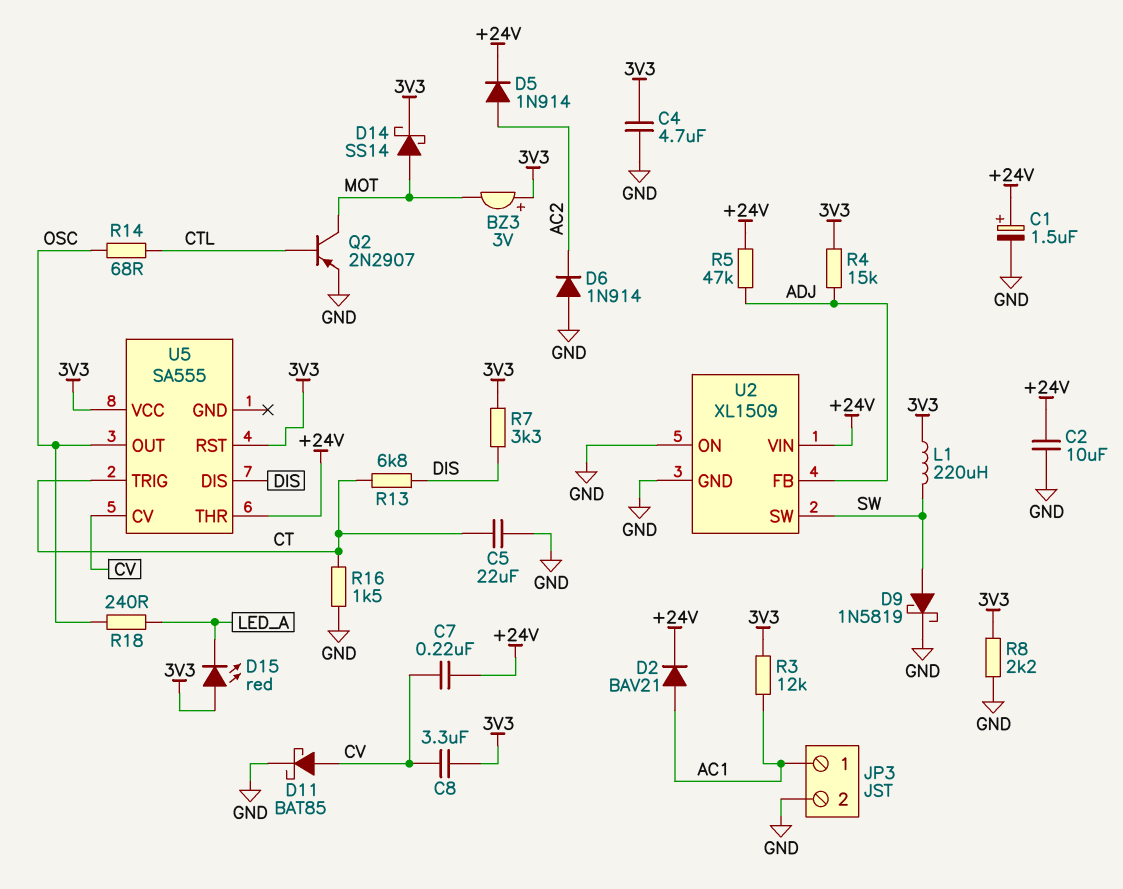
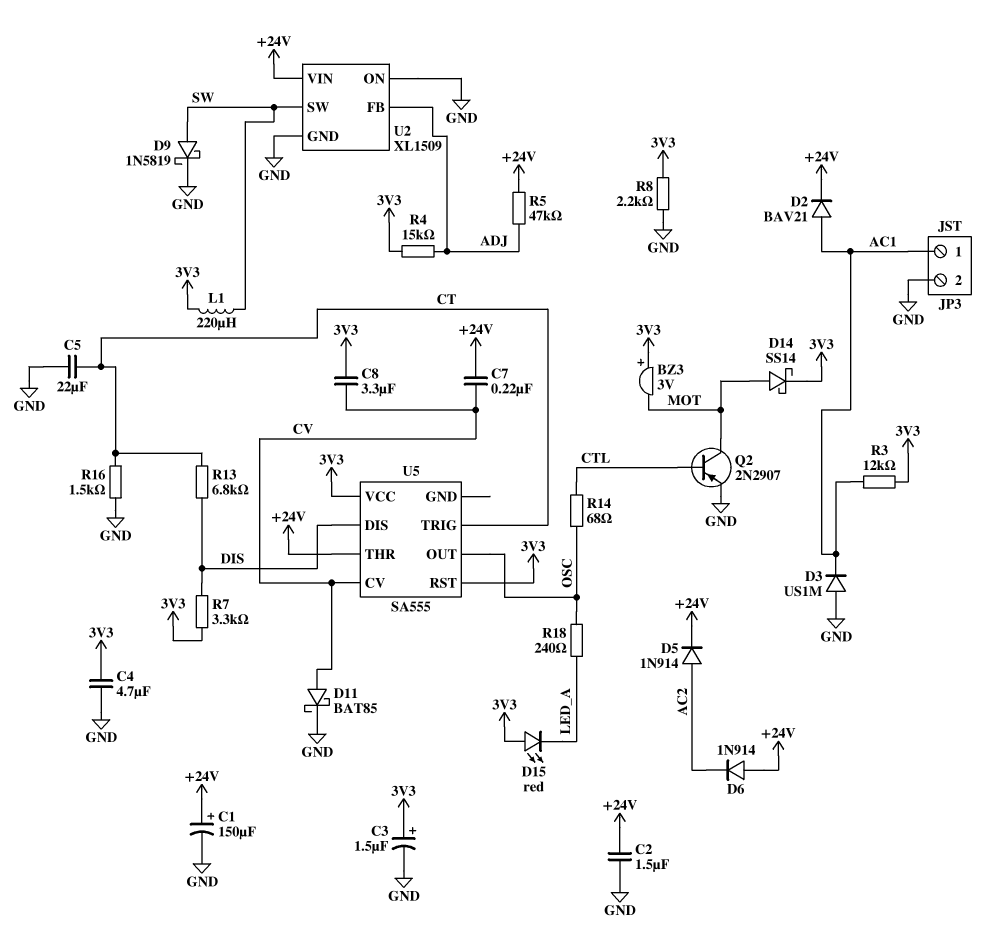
C1: 1.5uF (plus +24V, minus GND) -> 150uF (plus +24V, minus GND)
C2: 10uF (+24V, GND) -> 1.5uF (+24V, GND)
C3: none -> 1.5uF (plus 3V3, minus GND)
D3: none -> diode US1M (A GND, K AC1)
D6: diode 1N914 (A GND, K AC2) -> diode 1N914 (A +24V, K AC2)

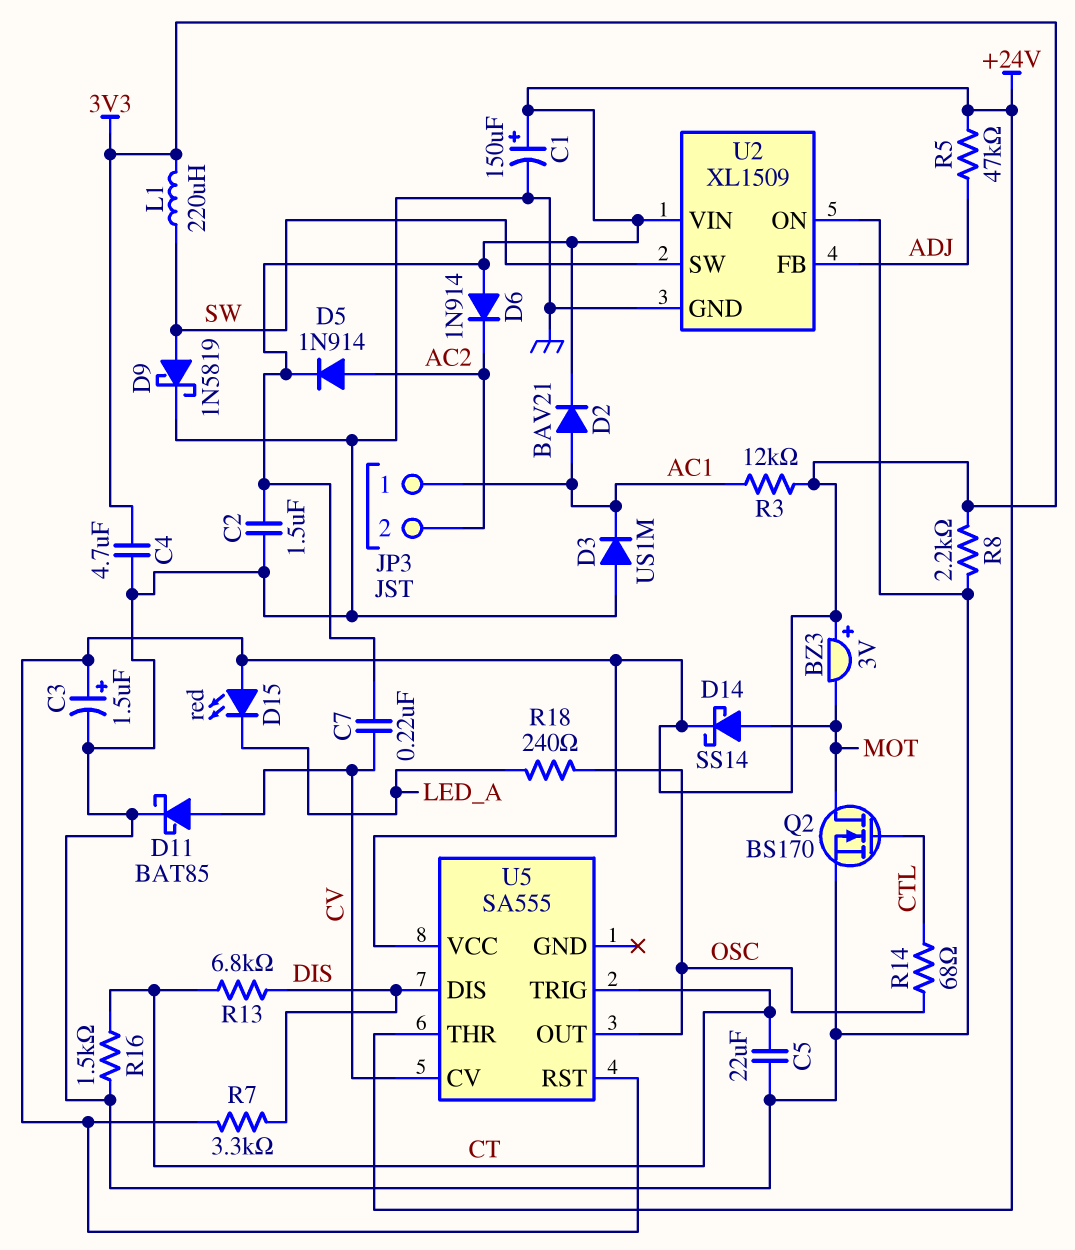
C8: 3.3uF (3V3, CV) -> none
JP3 pin 2: GND -> AC2
Q2: PNP 2N2907 (B CTL, C MOT, E GND) -> NMOS BS170 (G CTL, D MOT, S GND)
R4: 15k (3V3, ADJ) -> none

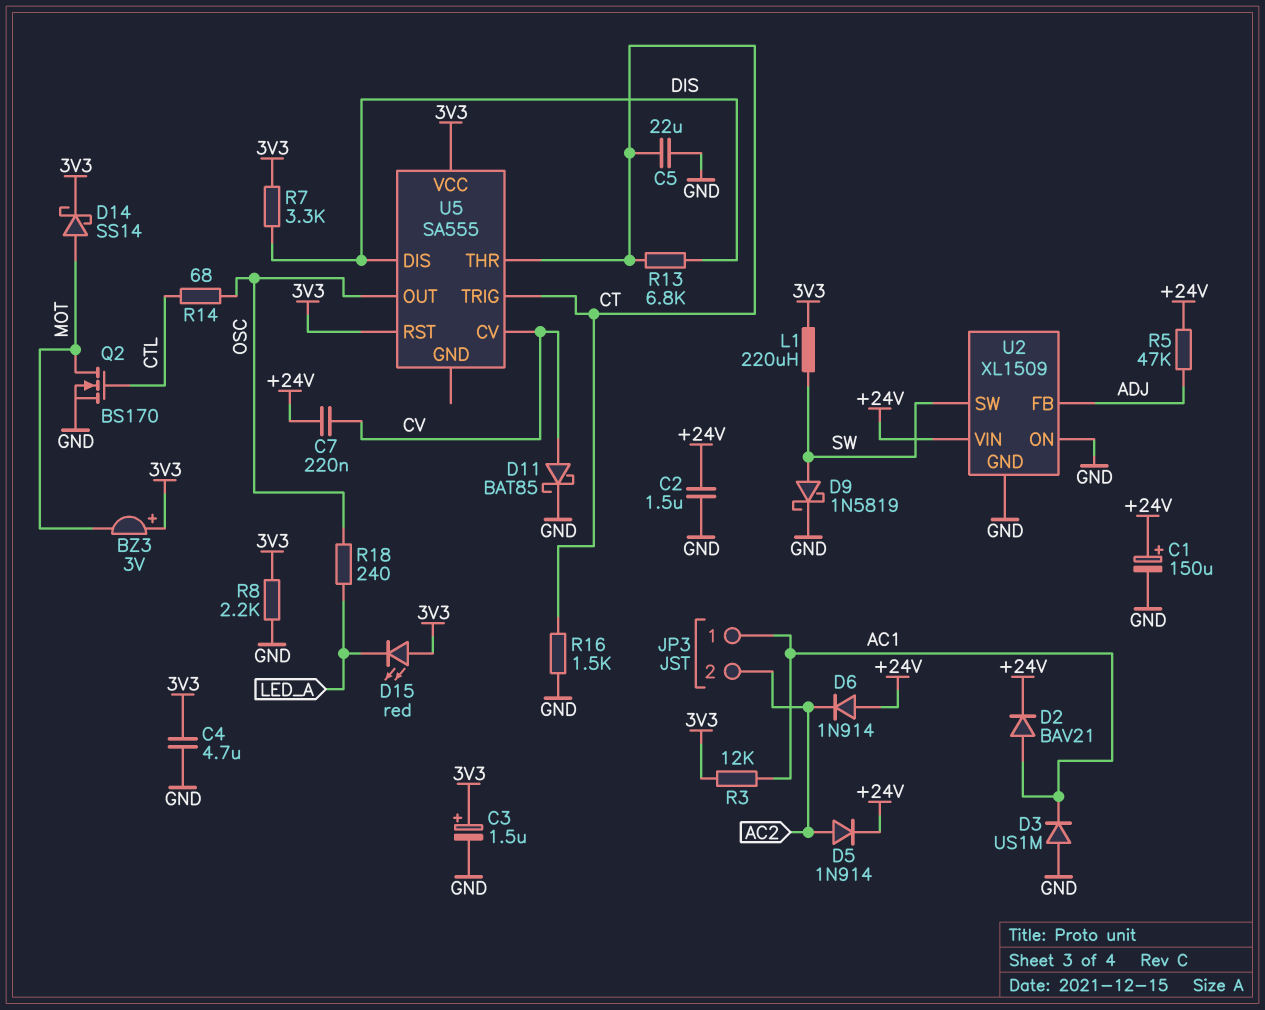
U5 pin THR: +24V -> CT

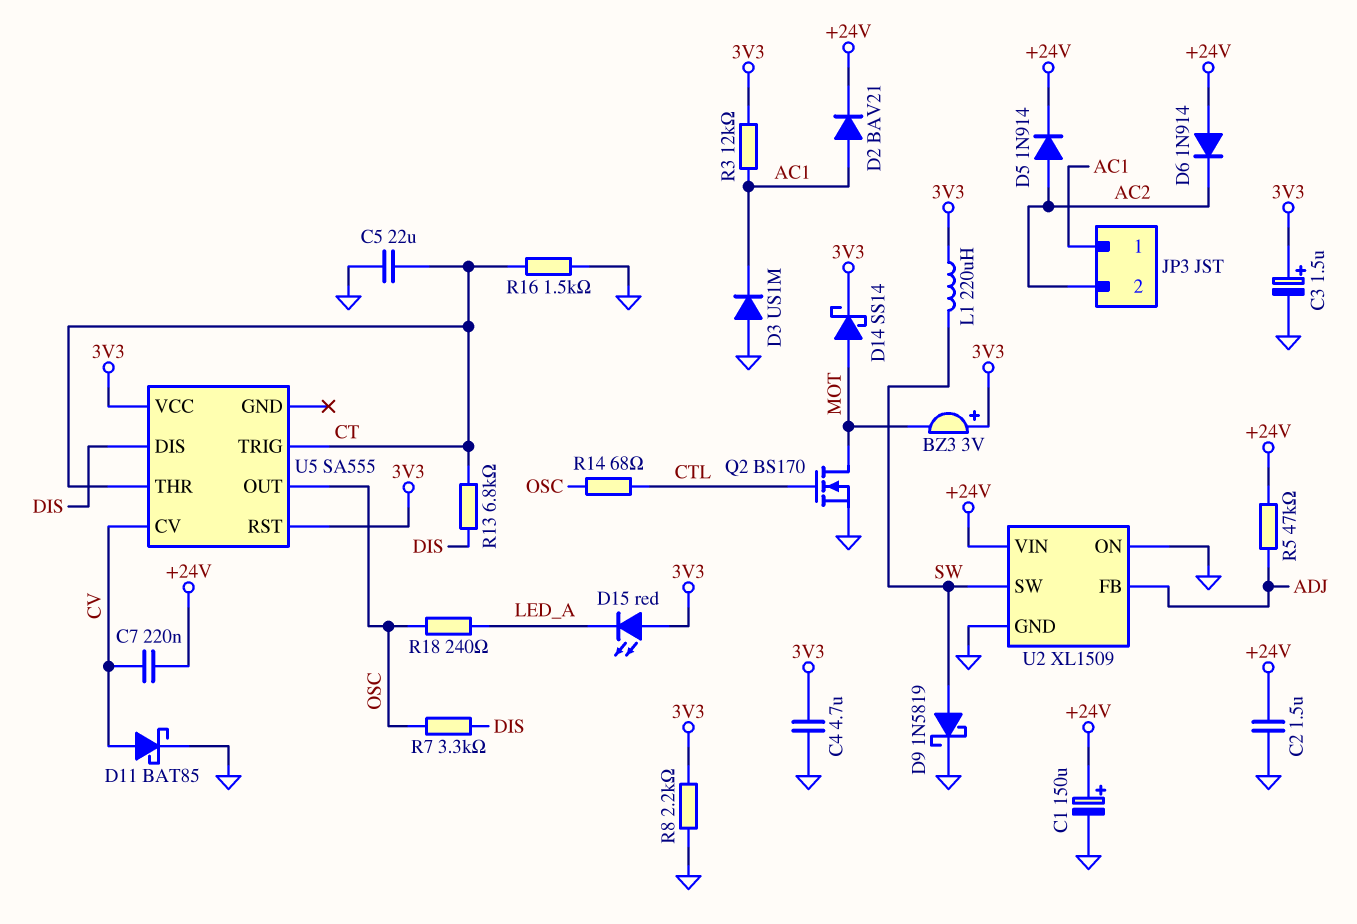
R7: 3.3k (3V3, DIS) -> 3.3k (DIS, OSC)

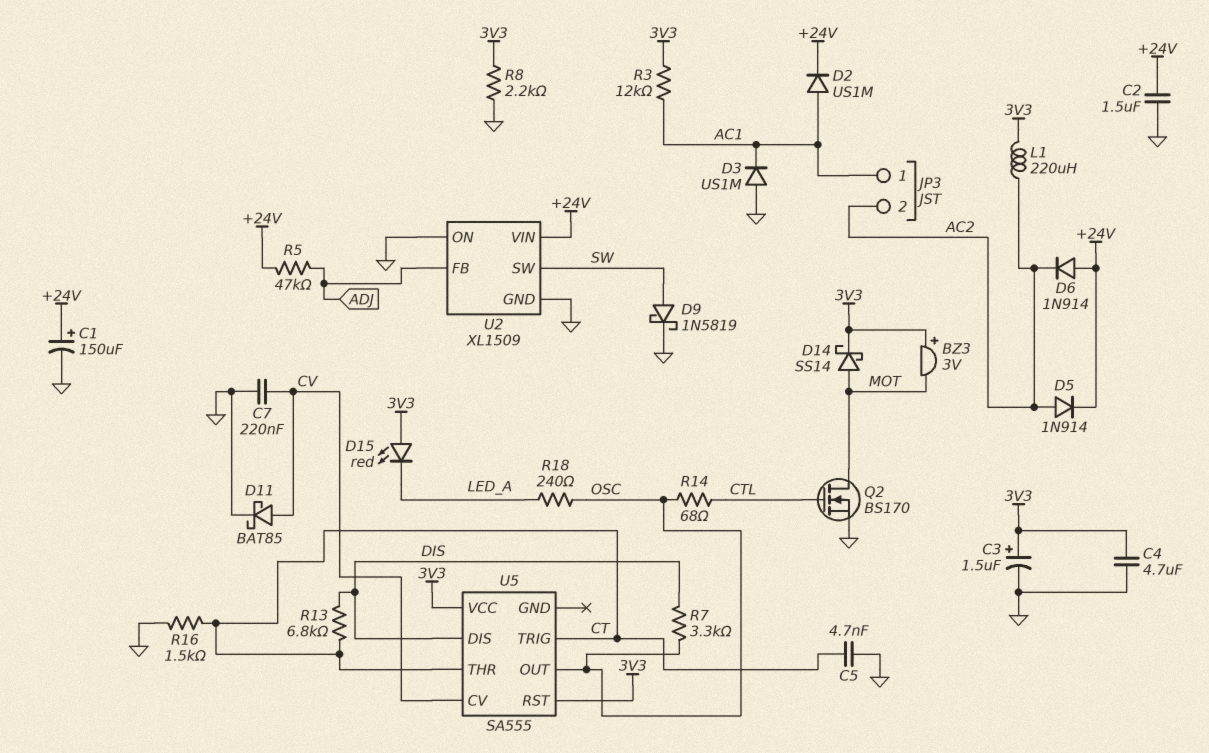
C5: 22uF (CT, GND) -> 4.7nF (CT, GND)
C7: 220nF (+24V, CV) -> 220nF (CV, GND)
D2: diode BAV21 (A AC1, K +24V) -> diode US1M (A AC1, K +24V)
L1: 220uH (3V3, SW) -> 220uH (3V3, AC2)

